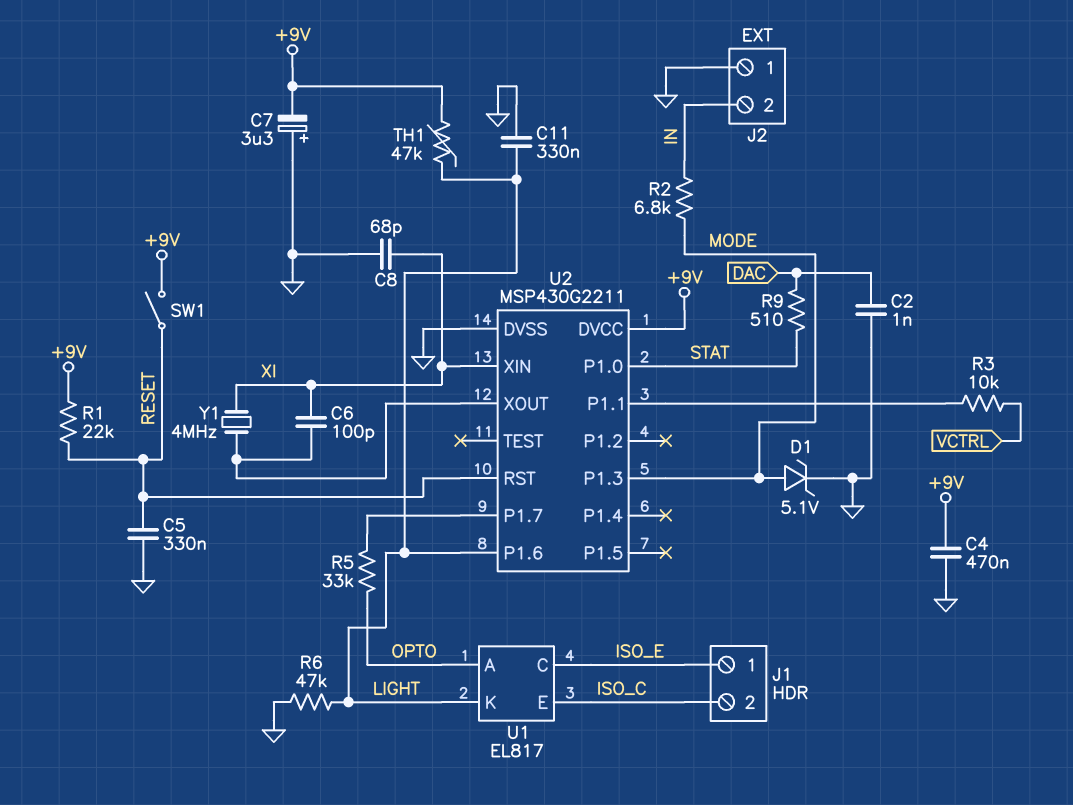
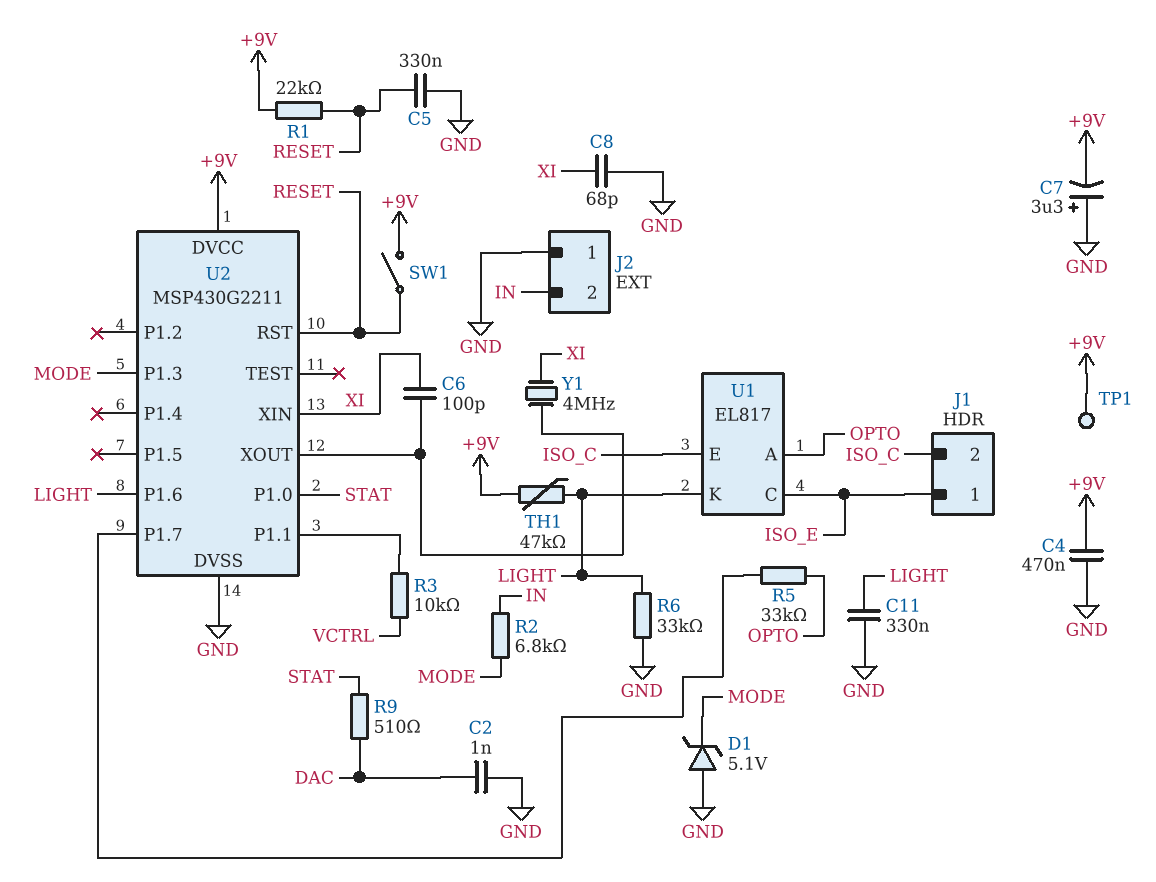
D1: zener 5.1V (A MODE, K GND) -> zener 5.1V (A GND, K MODE)
R6: 47k (GND, LIGHT) -> 33k (GND, LIGHT)
TP1: none -> test point (+9V)

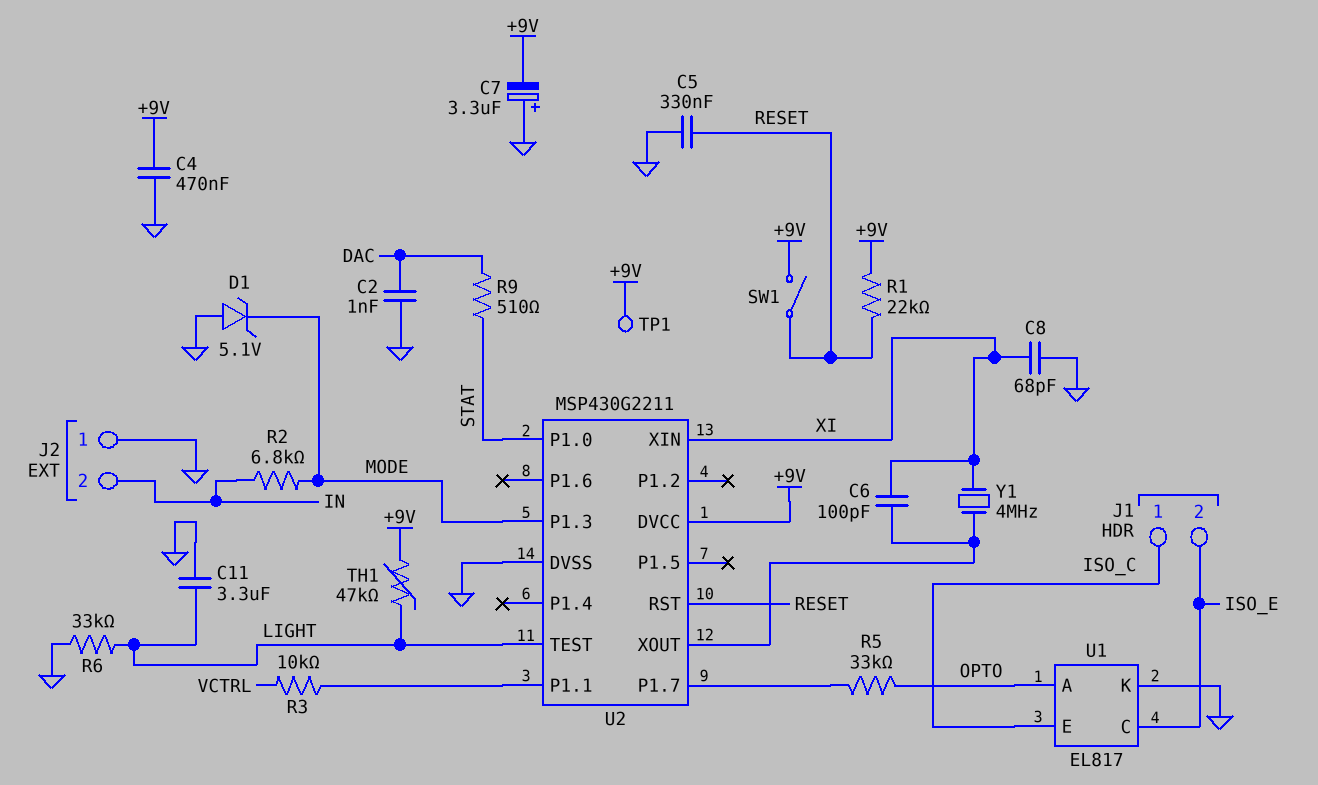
C11: 330nF (GND, LIGHT) -> 3.3uF (GND, LIGHT)
J1 pin 1: ISO_E -> ISO_C
J1 pin 2: ISO_C -> ISO_E
U1 pin K: LIGHT -> GND
U2 pin P1.6: LIGHT -> none
U2 pin TEST: none -> LIGHT

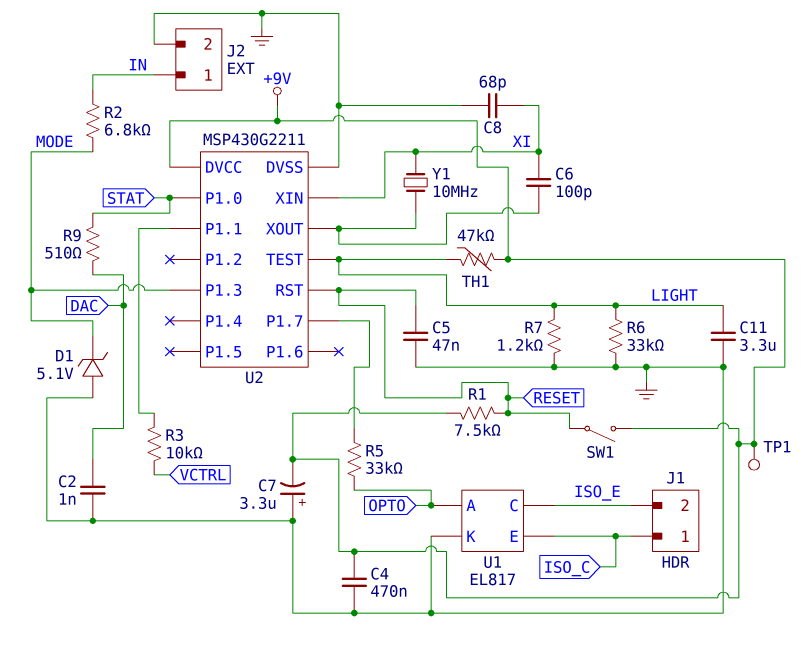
C5: 330nF (GND, RESET) -> 47nF (GND, RESET)
J2 pin 1: GND -> IN
J2 pin 2: IN -> GND
R1: 22k (+9V, RESET) -> 7.5k (+9V, RESET)
R7: none -> 1.2k (GND, LIGHT)
Y1: 4MHz (U2/XOUT, XI) -> 10MHz (U2/XOUT, XI)

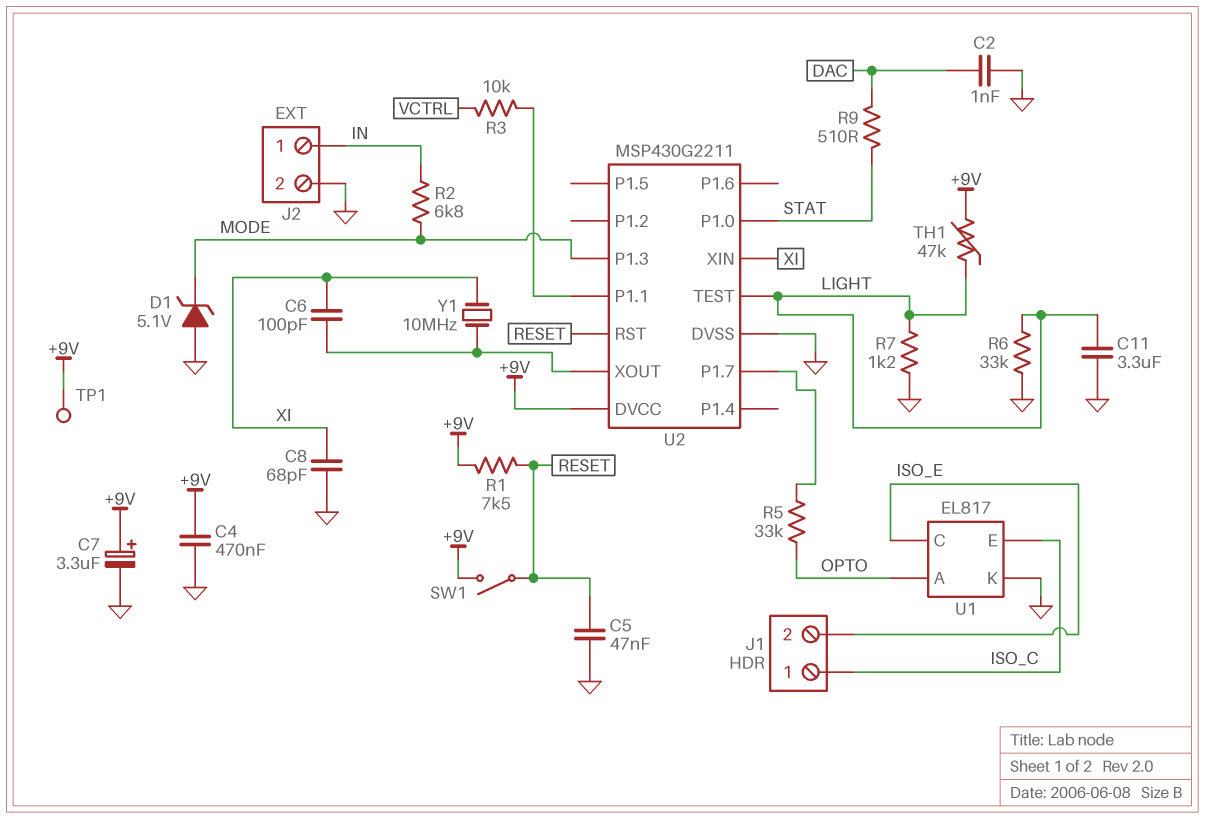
C7: 3.3uF (plus GND, minus +9V) -> 3.3uF (plus +9V, minus GND)

